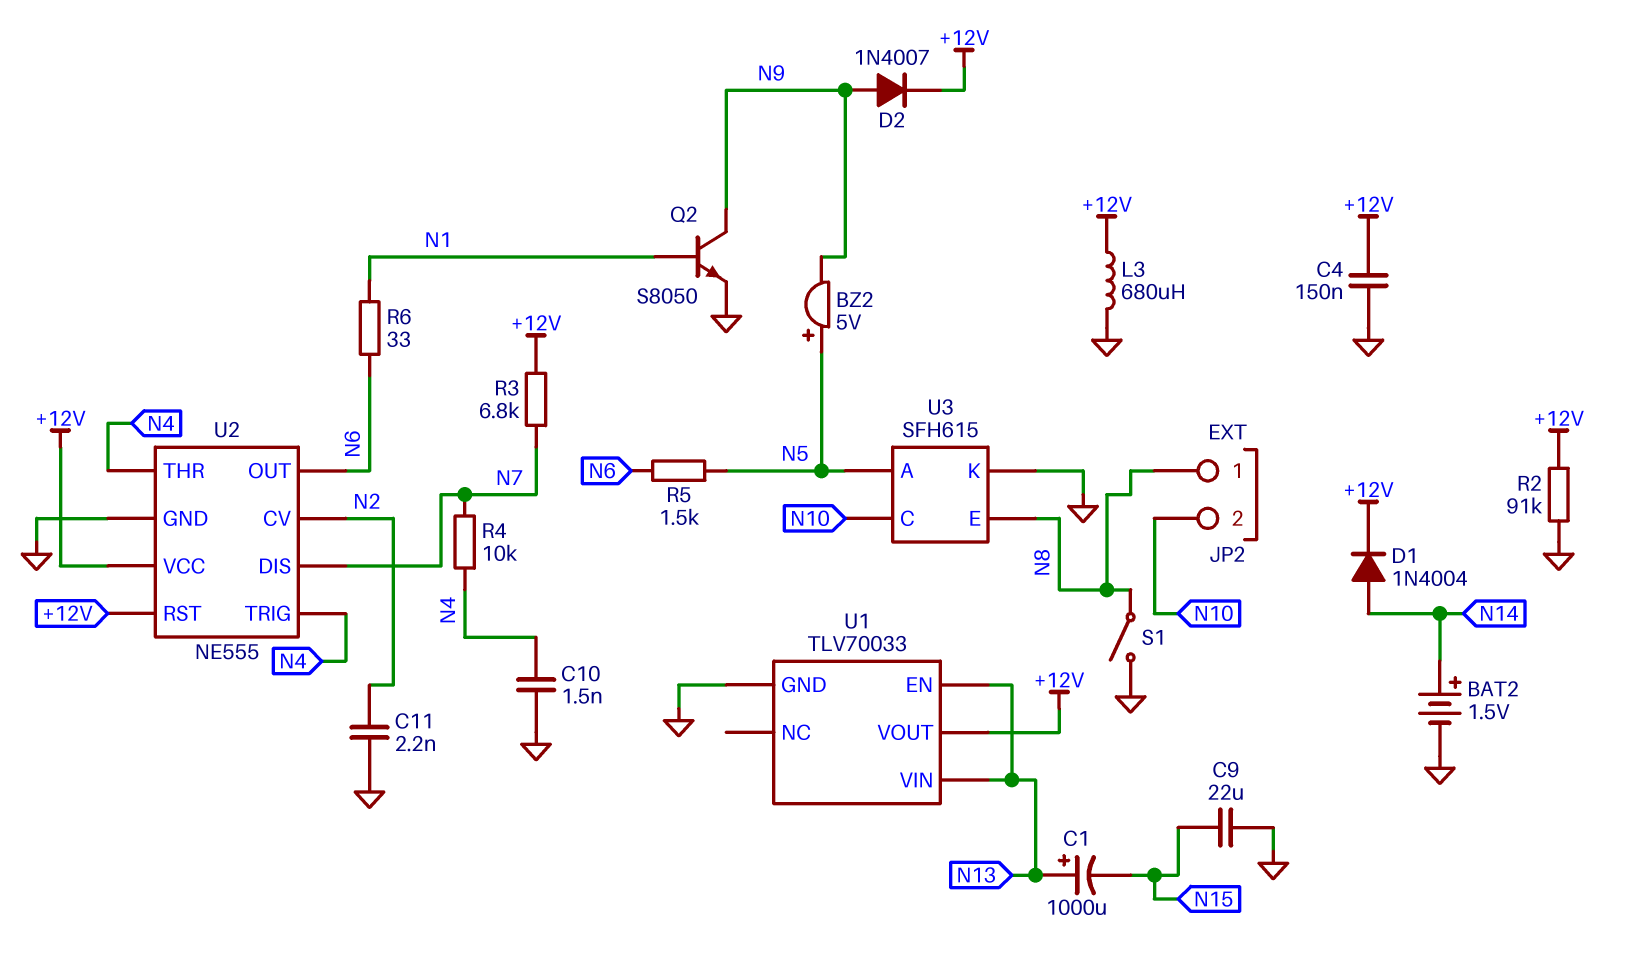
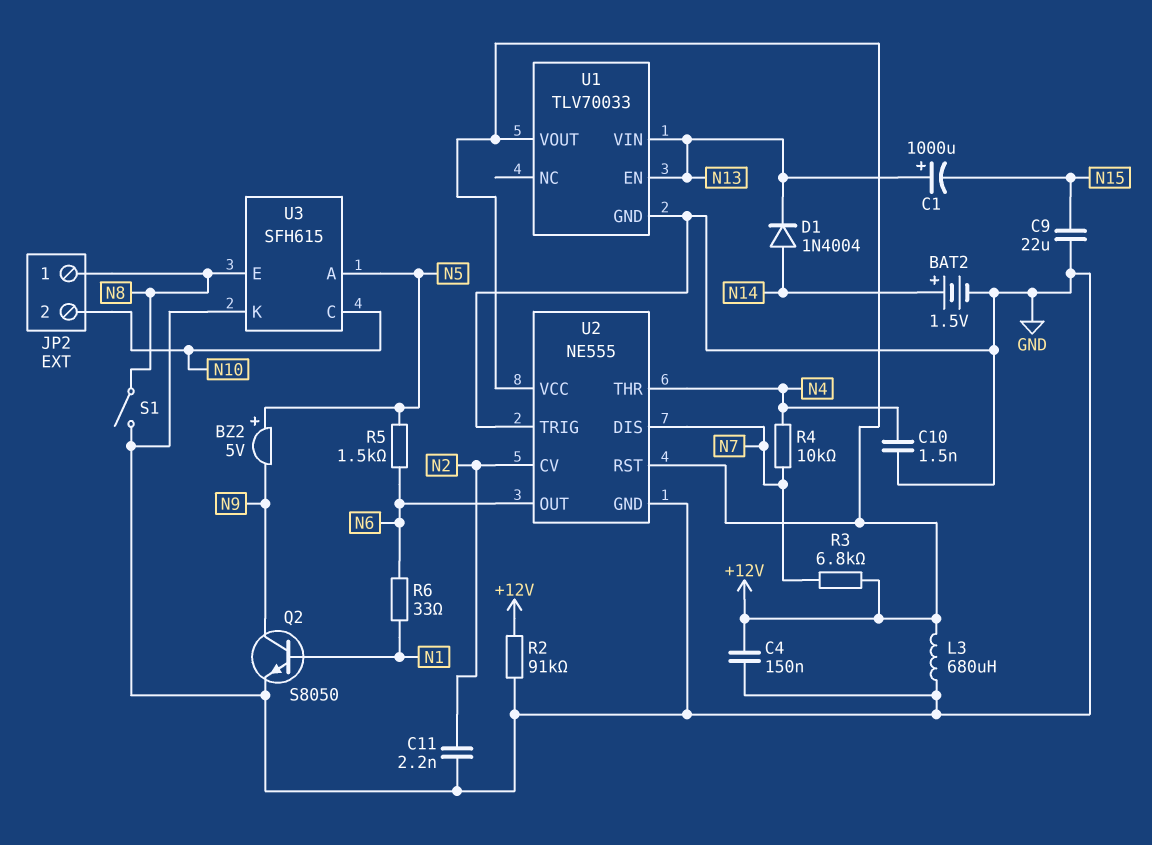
D1: diode 1N4004 (A N14, K +12V) -> diode 1N4004 (A N14, K N13)
D2: diode 1N4007 (A N9, K +12V) -> none
U2 pin TRIG: N4 -> GND

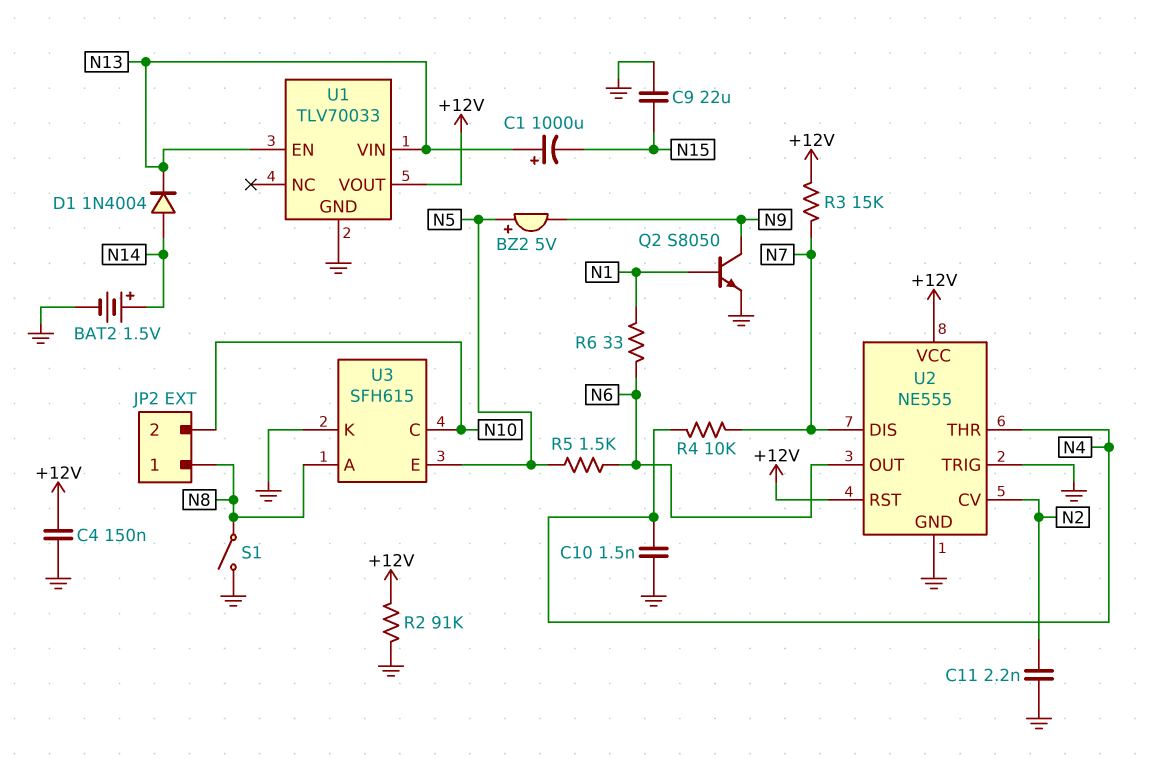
L3: 680uH (+12V, GND) -> none
R3: 6.8k (+12V, N7) -> 15k (+12V, N7)
U3 pin A: N5 -> N8
U3 pin E: N8 -> N5

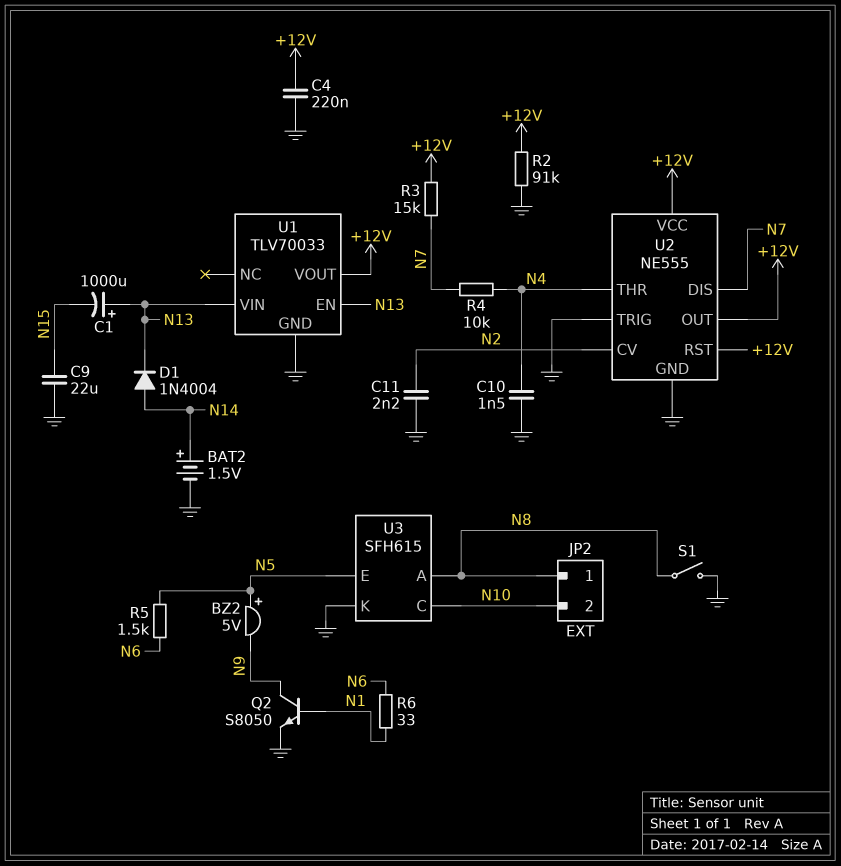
C4: 150nF (+12V, GND) -> 220nF (+12V, GND)
U2 pin OUT: N6 -> +12V

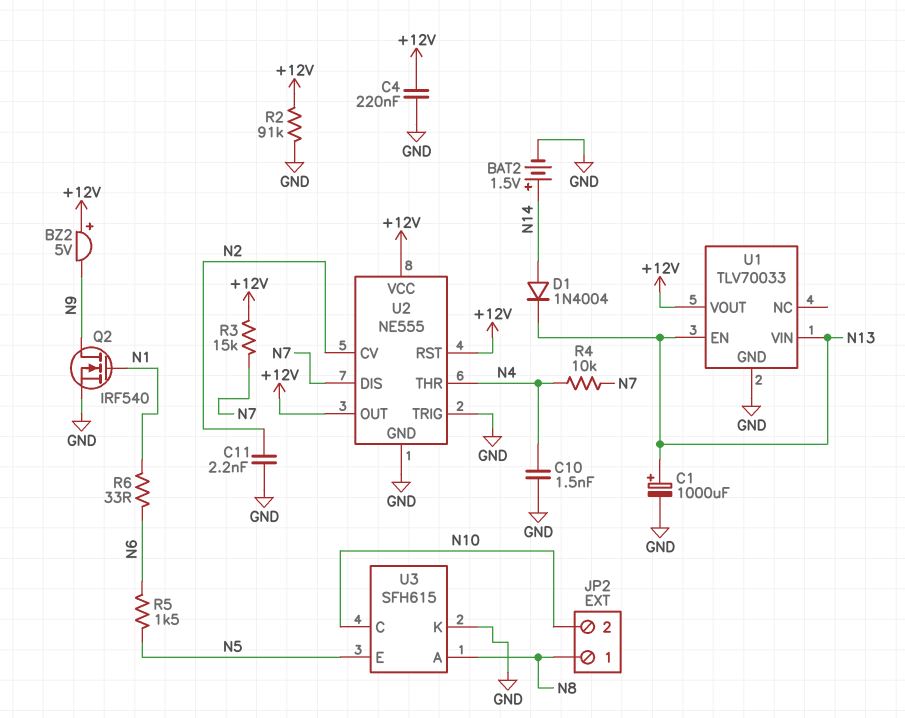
BZ2: buzzer 5V (plus N5, minus N9) -> buzzer 5V (plus +12V, minus N9)
C1: 1000uF (plus N13, minus N15) -> 1000uF (plus N13, minus GND)
C9: 22uF (GND, N15) -> none
Q2: NPN S8050 (B N1, C N9, E GND) -> NMOS IRF540 (G N1, D N9, S GND)
S1: switch (GND, N8) -> none

